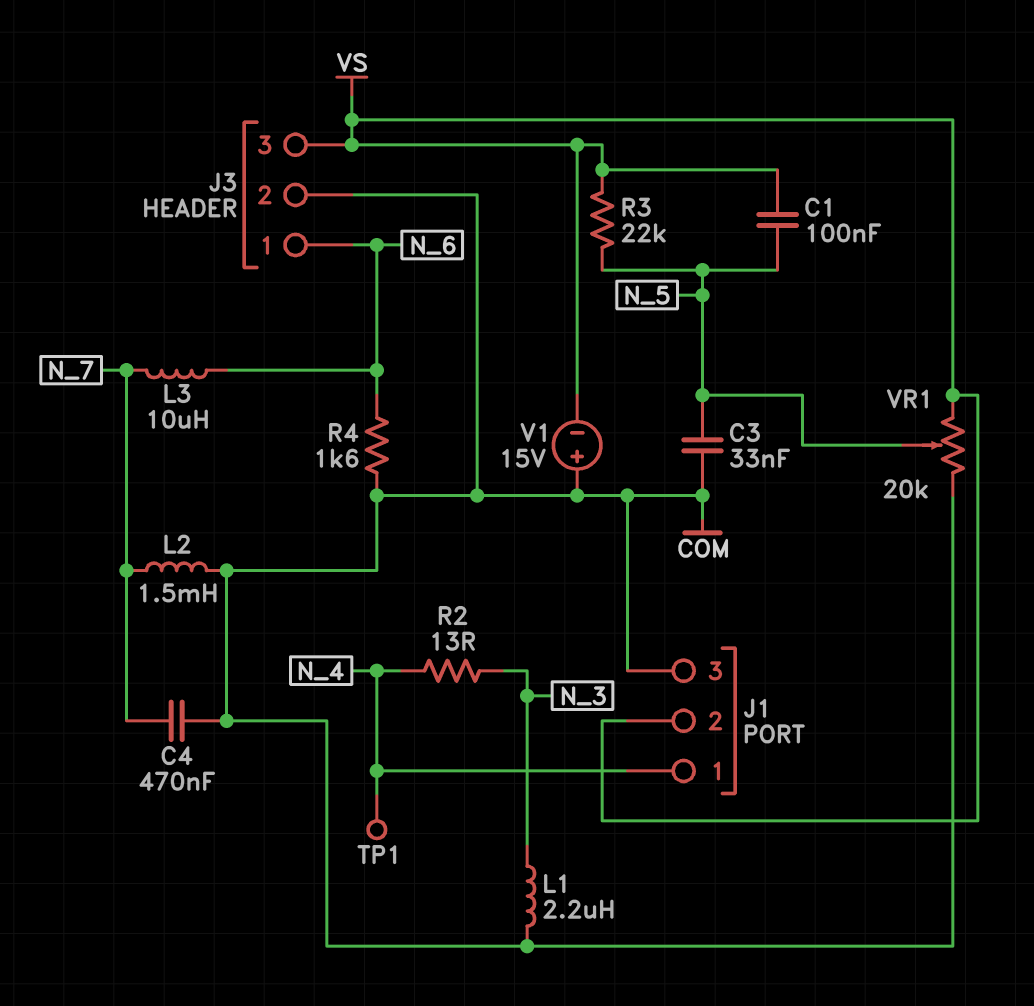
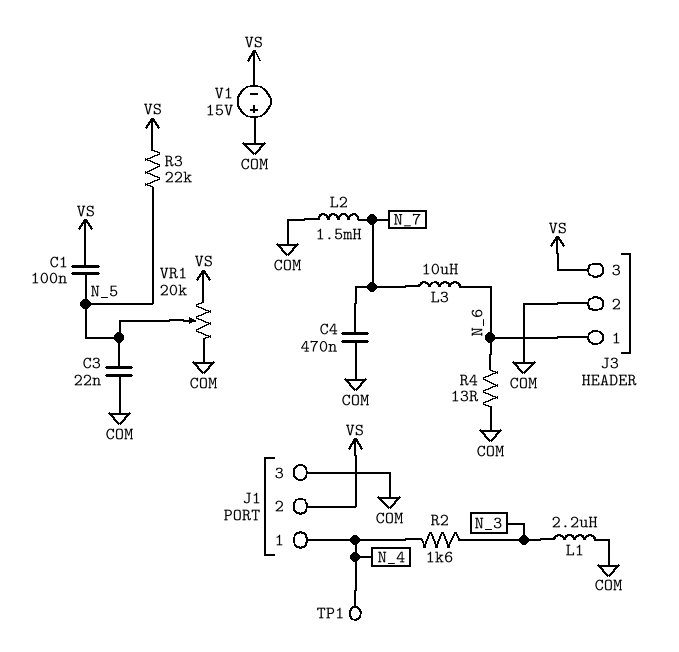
C3: 33nF (COM, N_5) -> 22nF (COM, N_5)
R2: 13 (N_3, N_4) -> 1.6k (N_3, N_4)
R4: 1.6k (COM, N_6) -> 13 (COM, N_6)

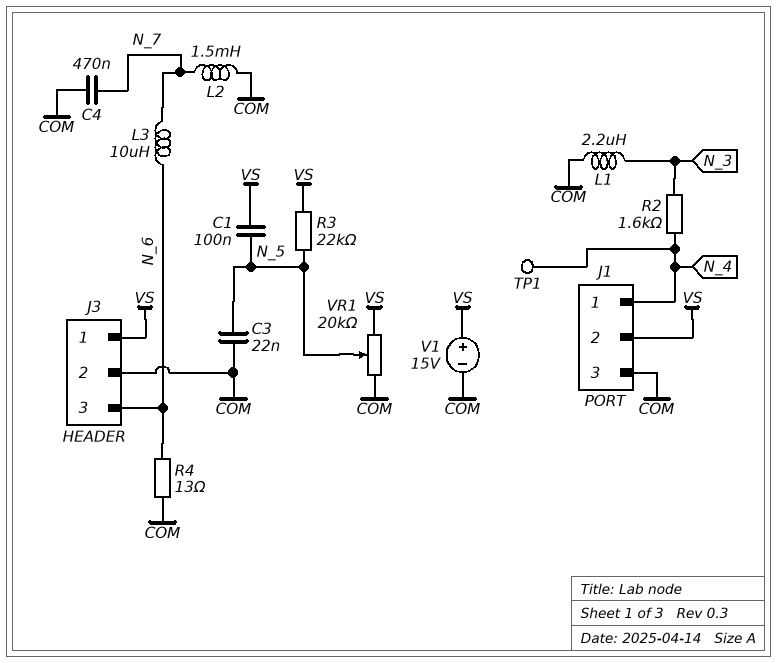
J3 pin 1: N_6 -> VS
J3 pin 3: VS -> N_6
V1: 15V (plus COM, minus VS) -> 15V (plus VS, minus COM)

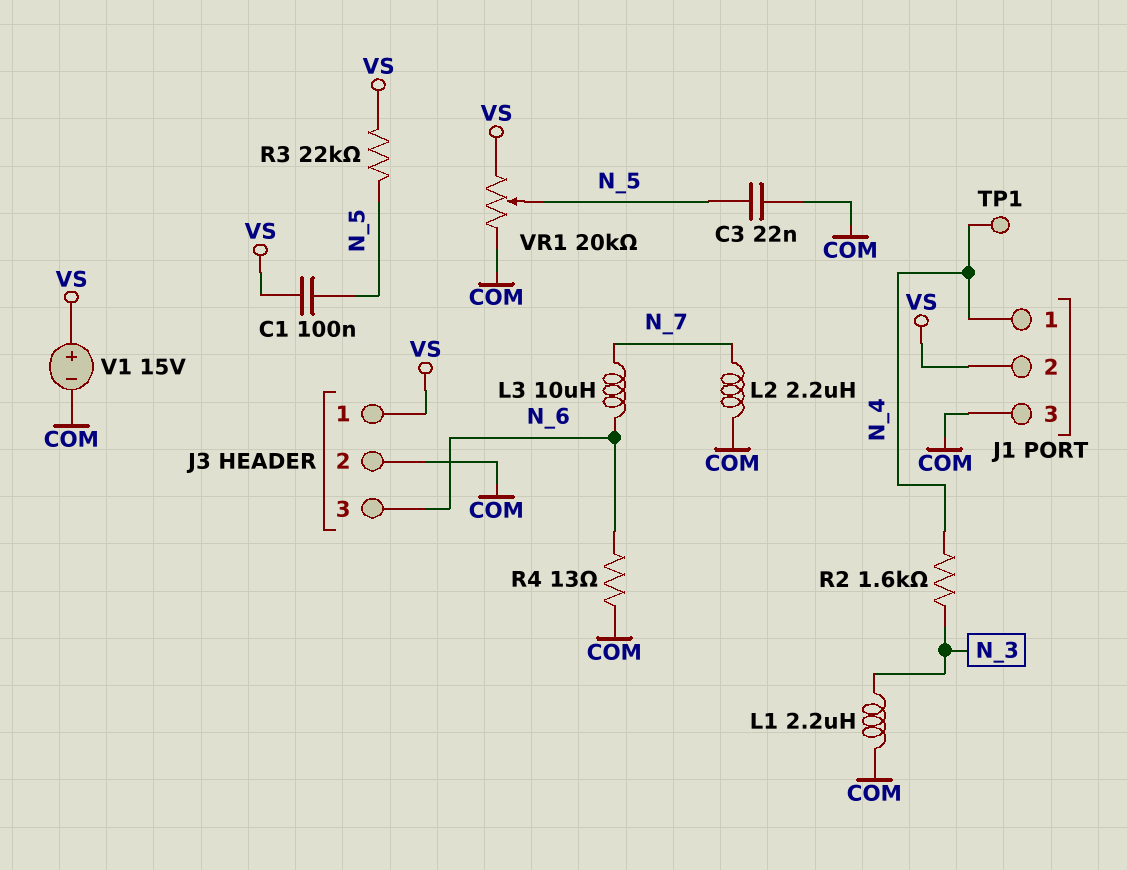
C4: 470nF (COM, N_7) -> none
L2: 1.5mH (COM, N_7) -> 2.2uH (COM, N_7)

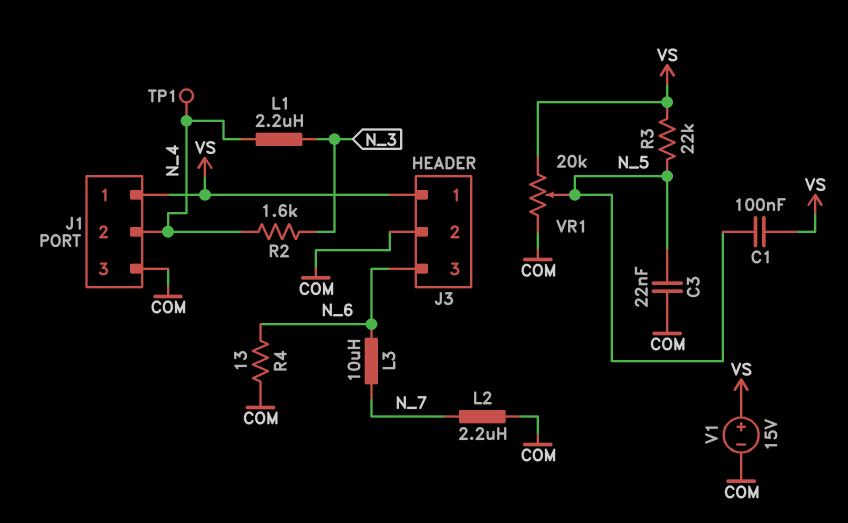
J1 pin 1: N_4 -> VS
J1 pin 2: VS -> N_4
L1: 2.2uH (COM, N_3) -> 2.2uH (N_3, N_4)

